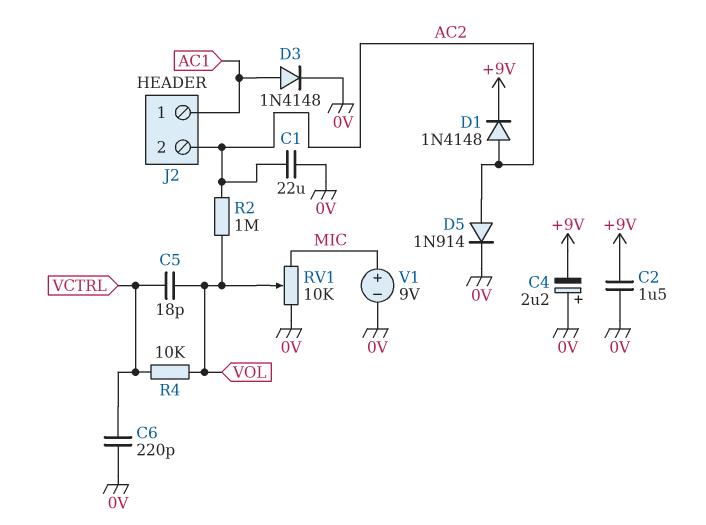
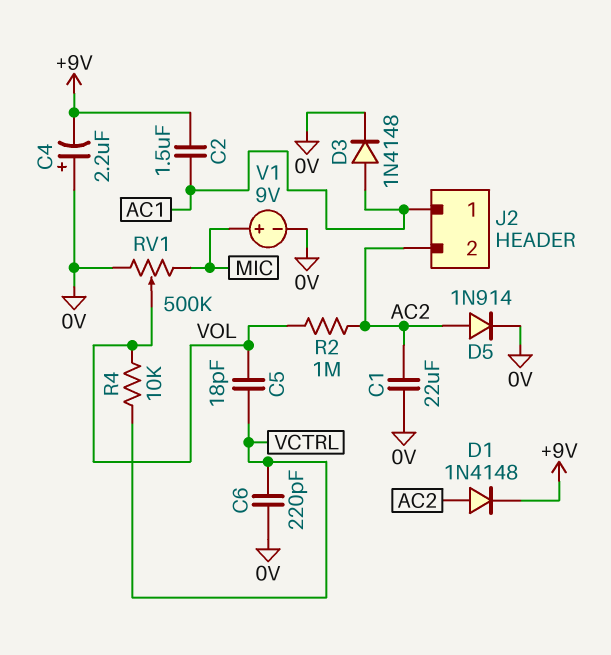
C2: 1.5uF (+9V, 0V) -> 1.5uF (+9V, AC1)
RV1: 10k (0V, MIC, wiper VOL) -> 500k (0V, MIC, wiper VOL)

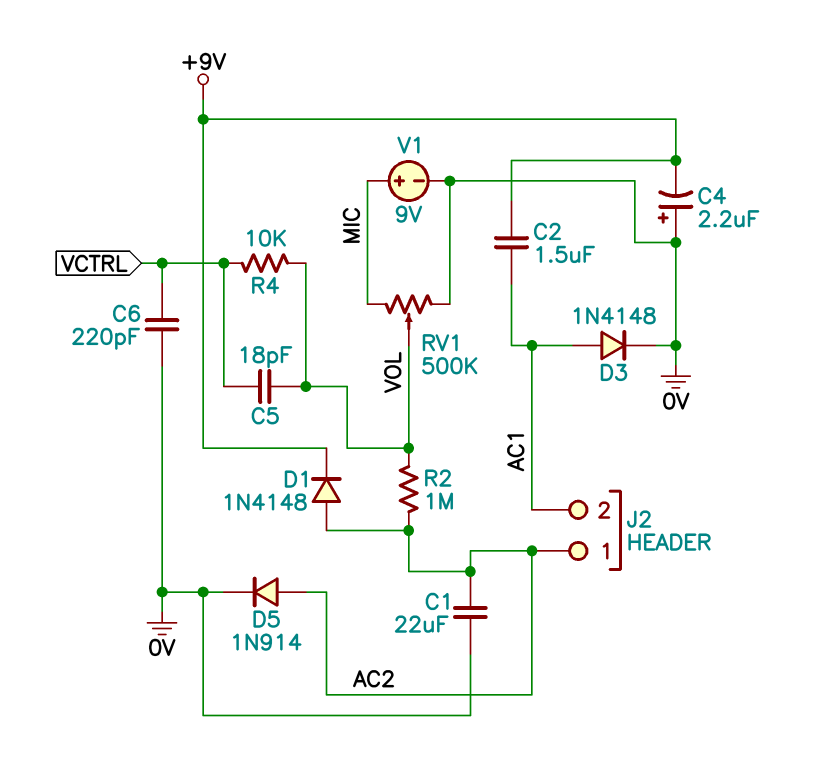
J2 pin 1: AC1 -> AC2
J2 pin 2: AC2 -> AC1

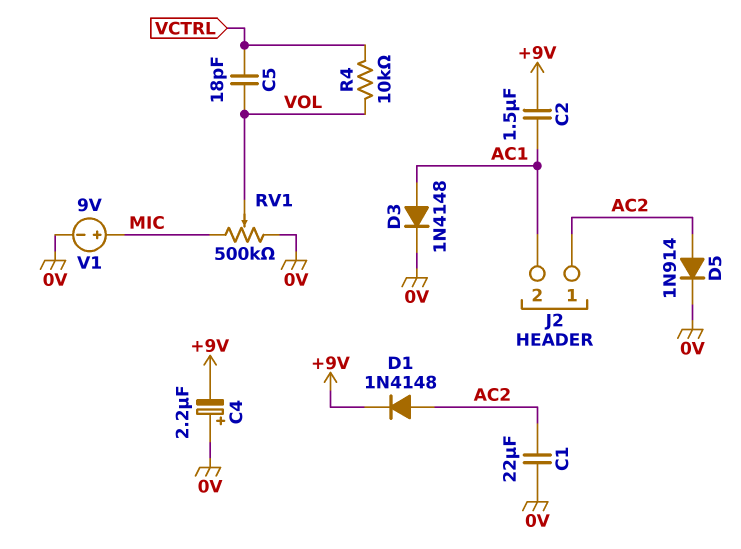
C6: 220pF (0V, VCTRL) -> none
R2: 1M (AC2, VOL) -> none

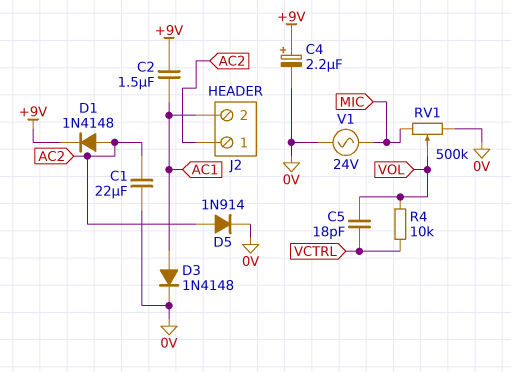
C4: 2.2uF (plus 0V, minus +9V) -> 2.2uF (plus +9V, minus 0V)
V1: 9V (plus MIC, minus 0V) -> AC 24V (0V, MIC)

